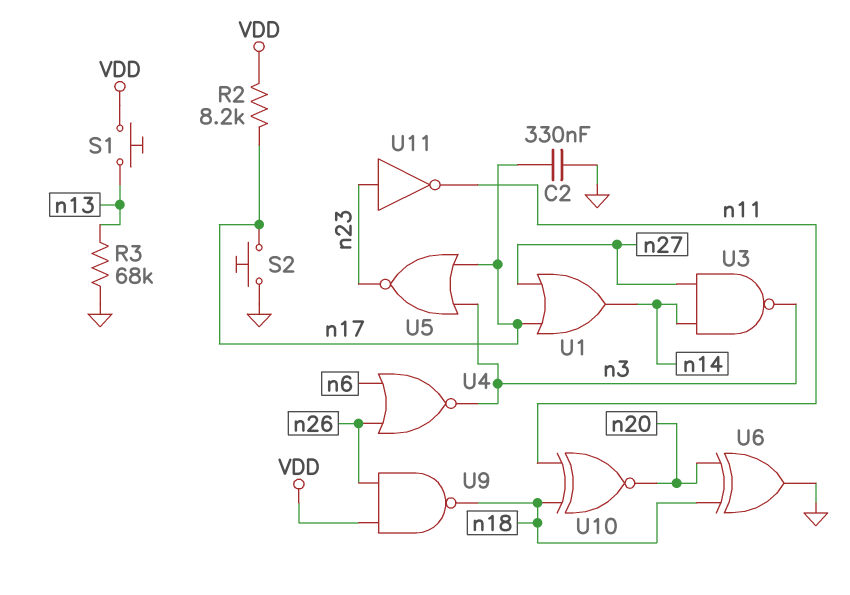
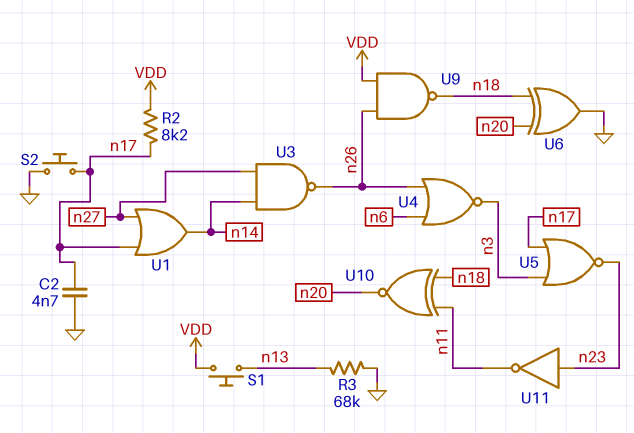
C2: 330nF (GND, n17) -> 4.7nF (GND, n17)
U3: NAND (in n14, in n27, out n3) -> NAND (in n14, in n27, out n26)

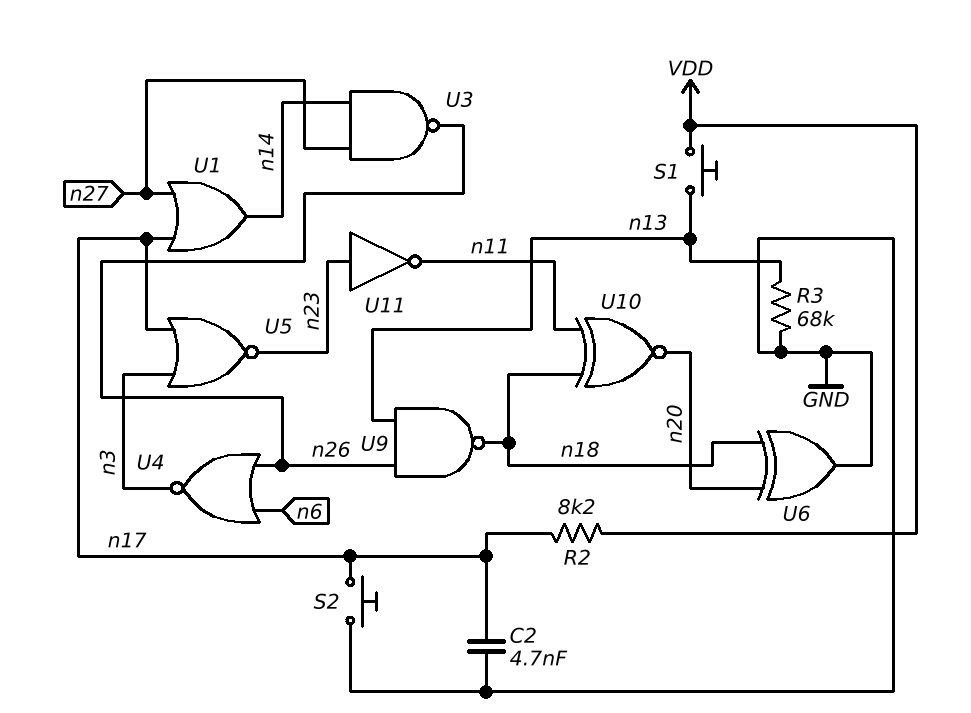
U9: NAND (in VDD, in n26, out n18) -> NAND (in n13, in n26, out n18)

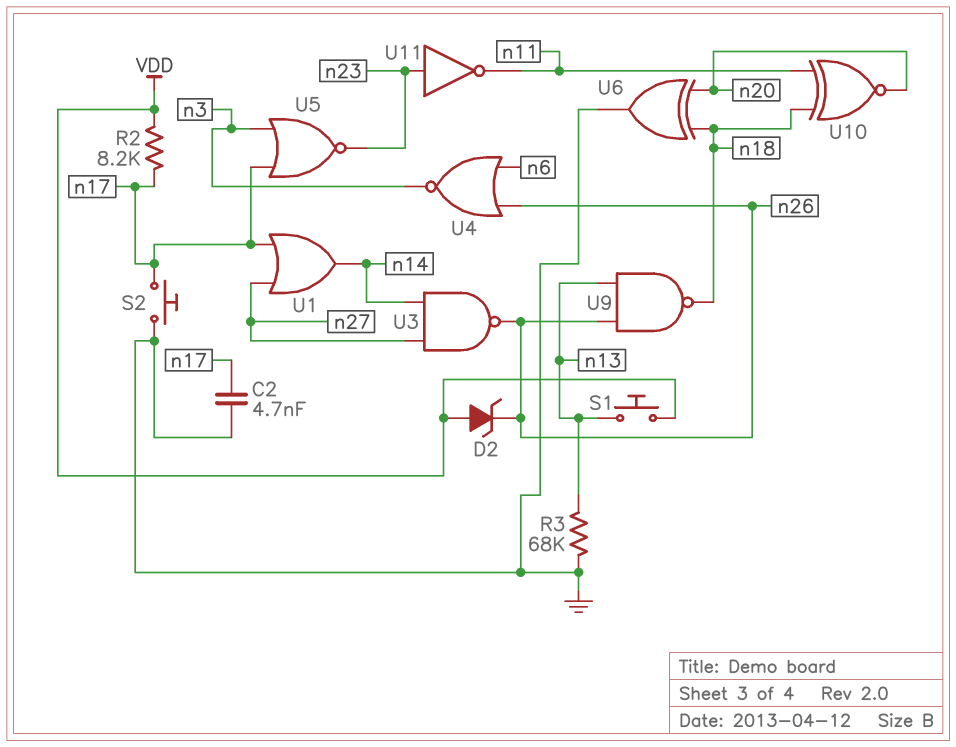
D2: none -> zener (A VDD, K n26)

